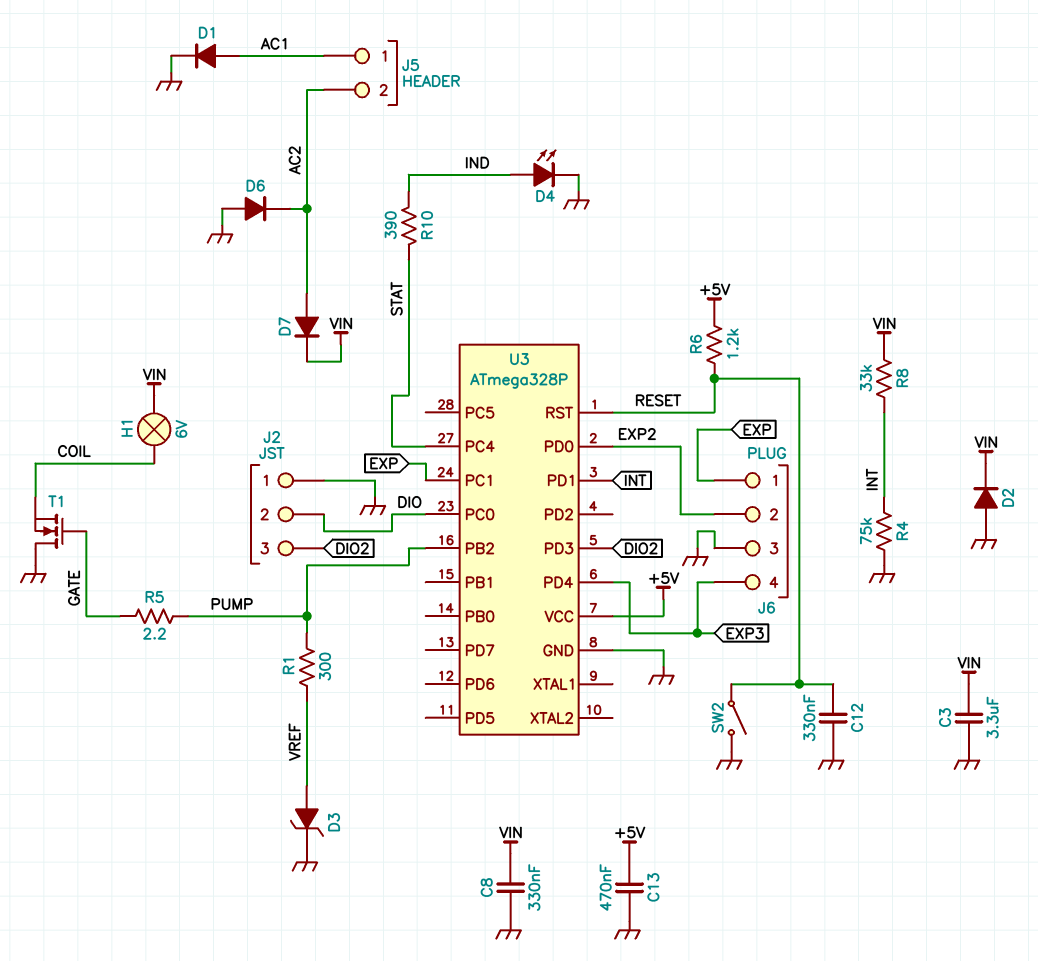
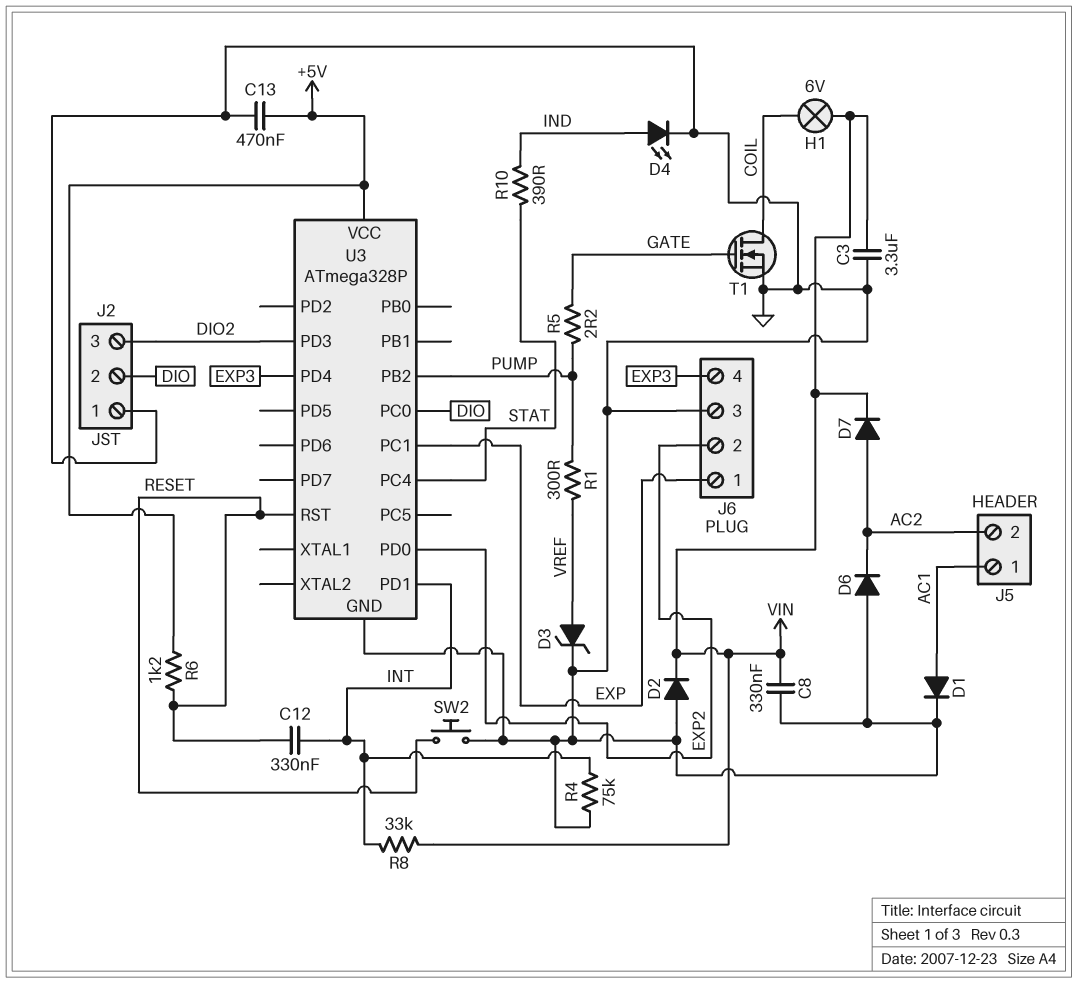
C12: 330nF (GND, RESET) -> 330nF (INT, RESET)
SW2: switch (GND, RESET) -> button (GND, RESET)
T1: NMOS (G GATE, D GND, S COIL) -> NMOS (G GATE, D COIL, S GND)

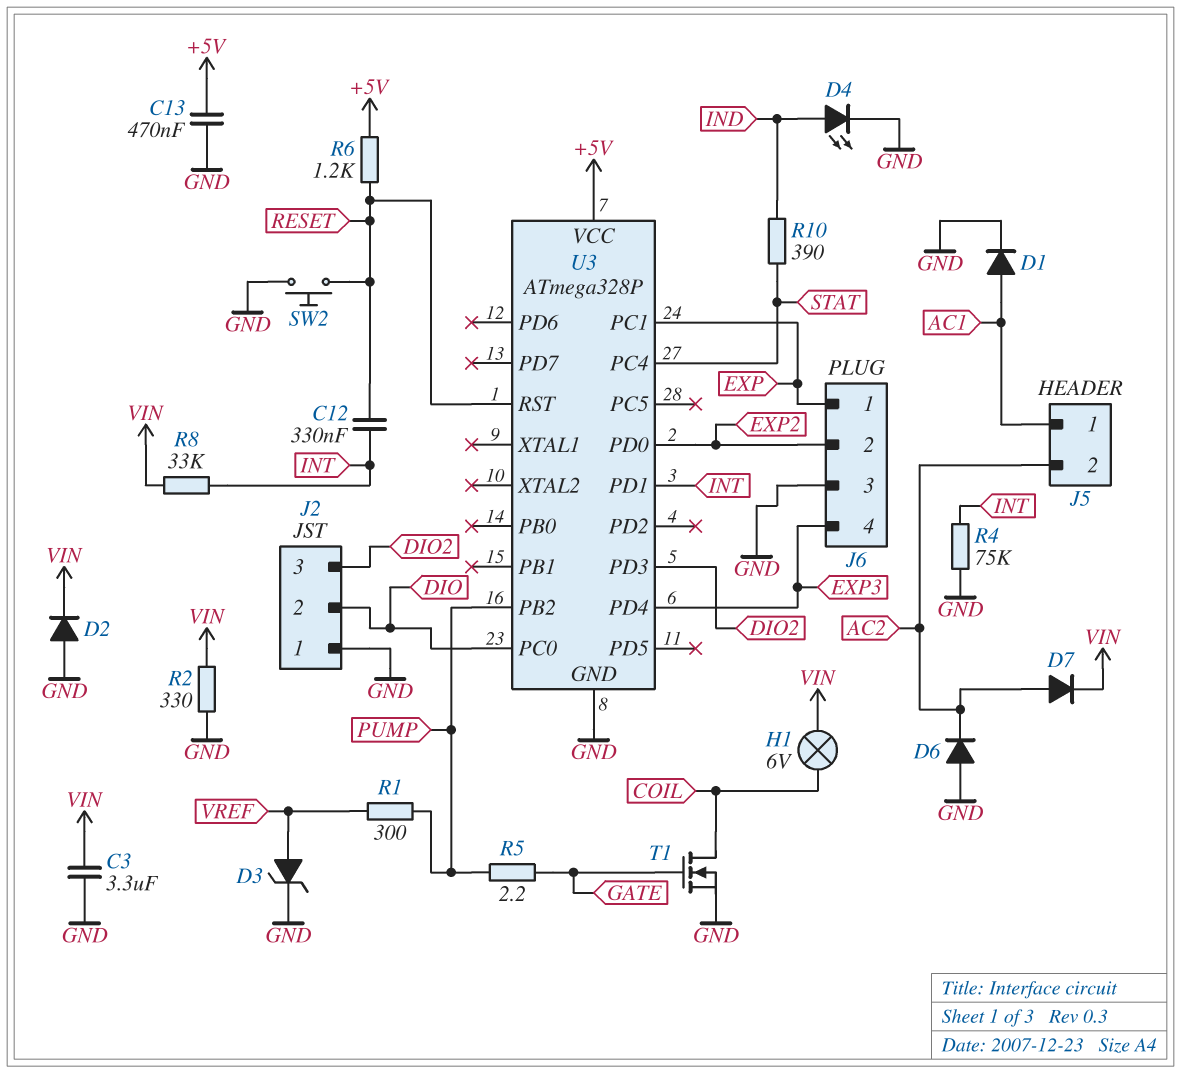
C8: 330nF (GND, VIN) -> none
R2: none -> 330 (GND, VIN)

